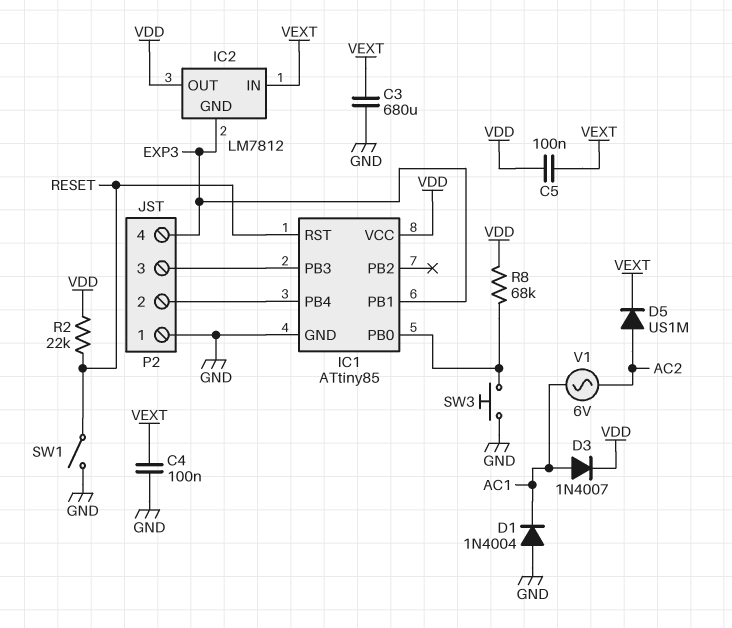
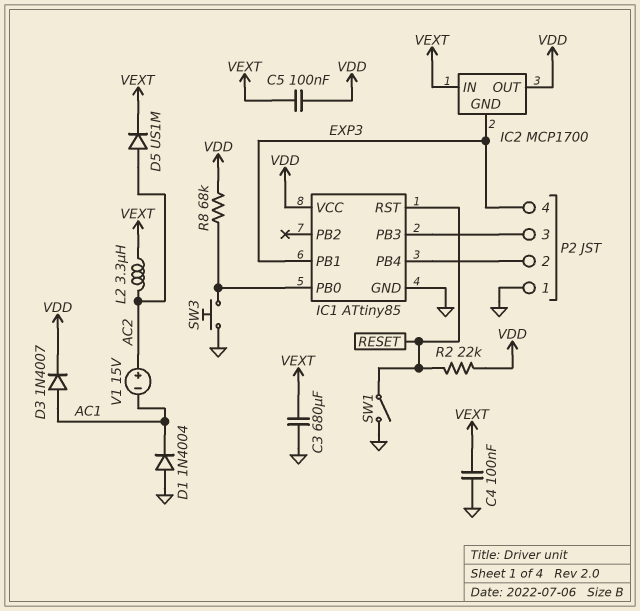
IC2: LM7812 -> MCP1700
L2: none -> 3.3uH (AC2, VEXT)
V1: AC 6V (AC1, AC2) -> 15V (plus AC2, minus AC1)

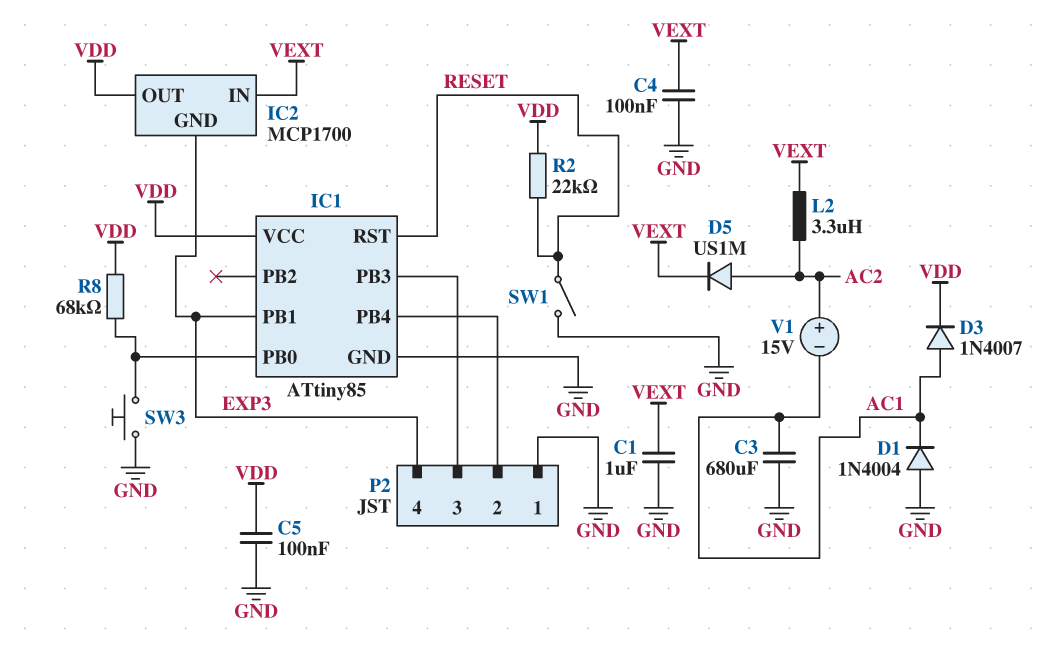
C1: none -> 1uF (GND, VEXT)
C3: 680uF (GND, VEXT) -> 680uF (AC1, GND)
C5: 100nF (VDD, VEXT) -> 100nF (GND, VDD)

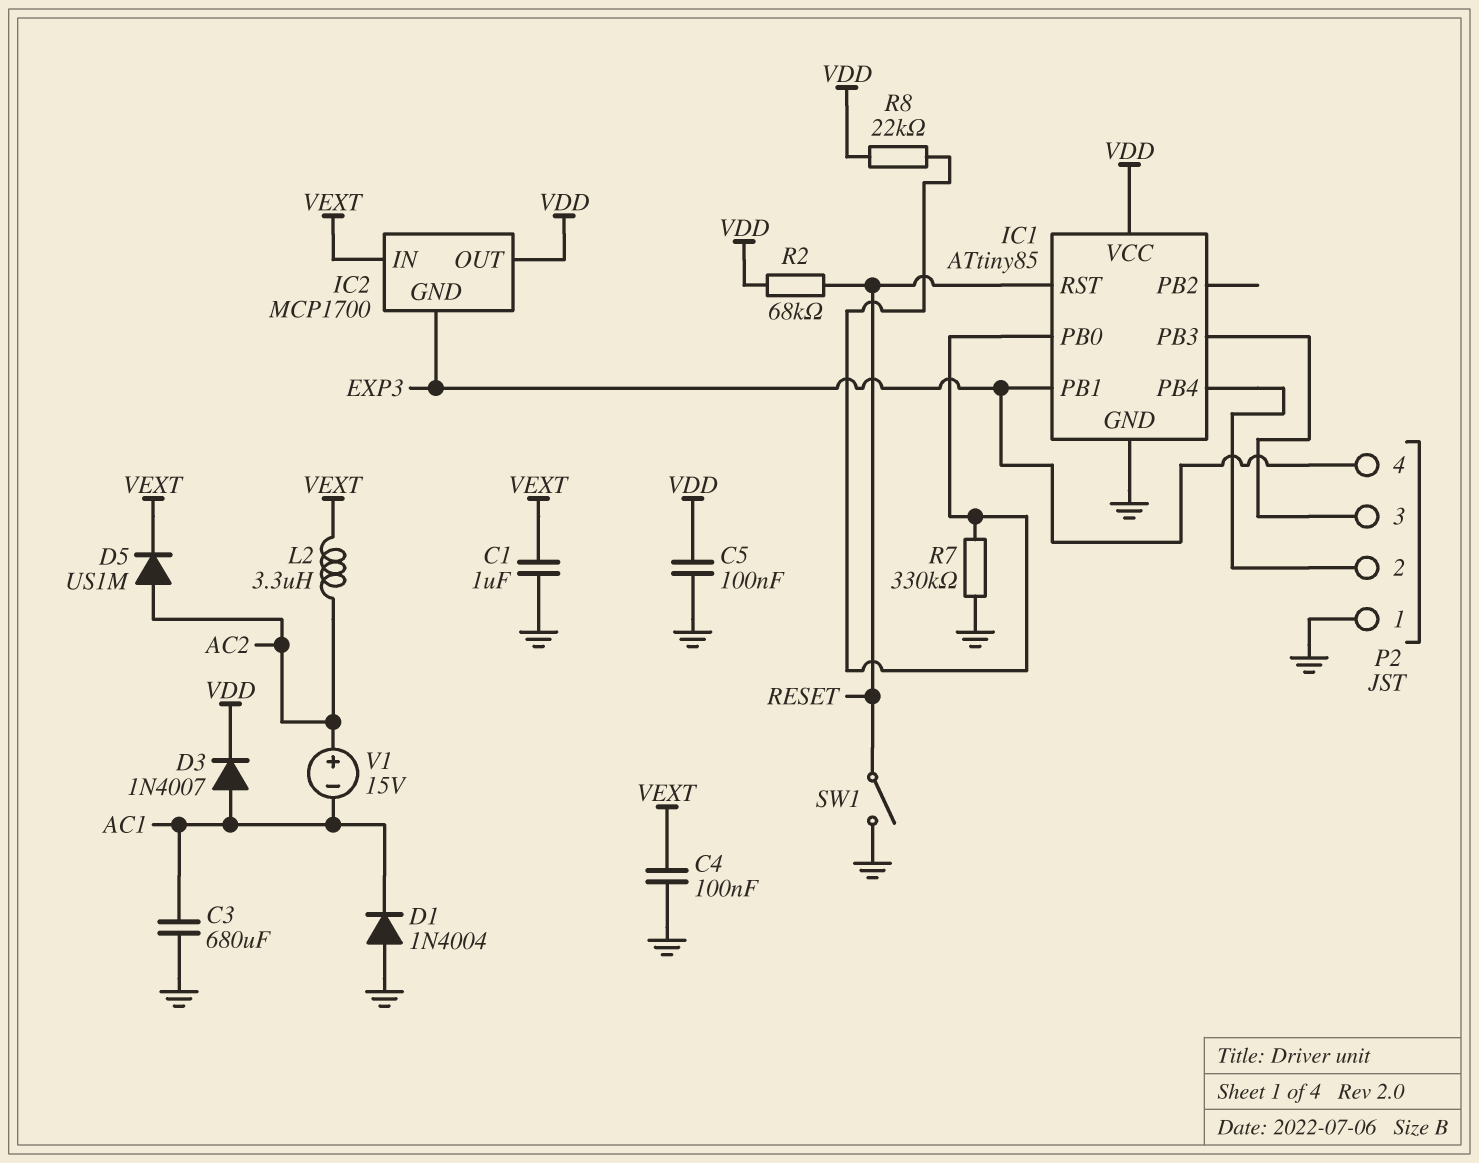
R2: 22k (RESET, VDD) -> 68k (RESET, VDD)
R7: none -> 330k (GND, IC1/PB0)
R8: 68k (IC1/PB0, VDD) -> 22k (IC1/PB0, VDD)
SW3: button (GND, IC1/PB0) -> none

